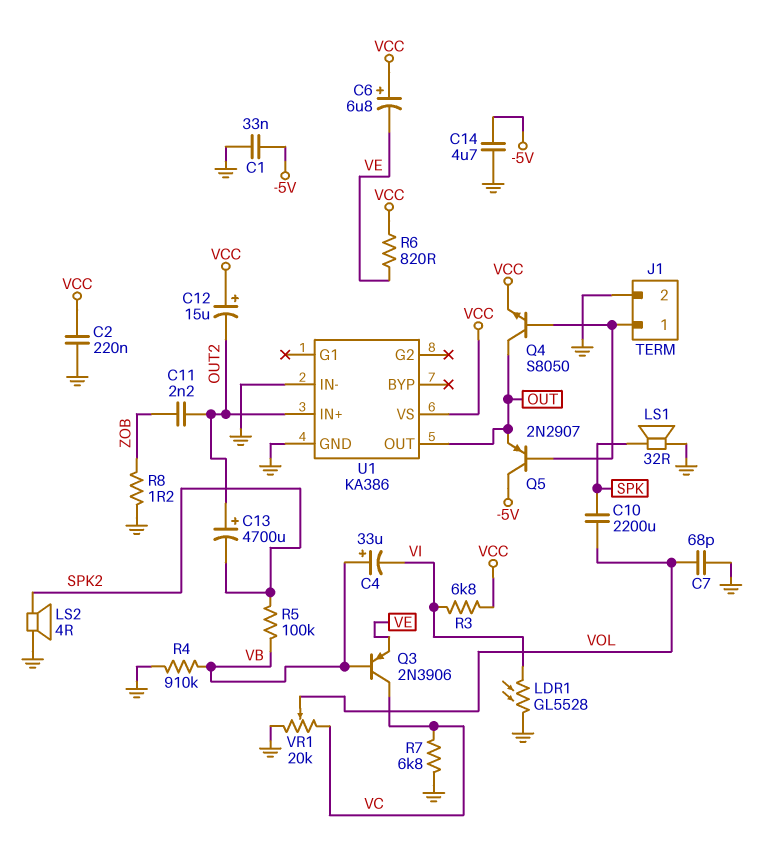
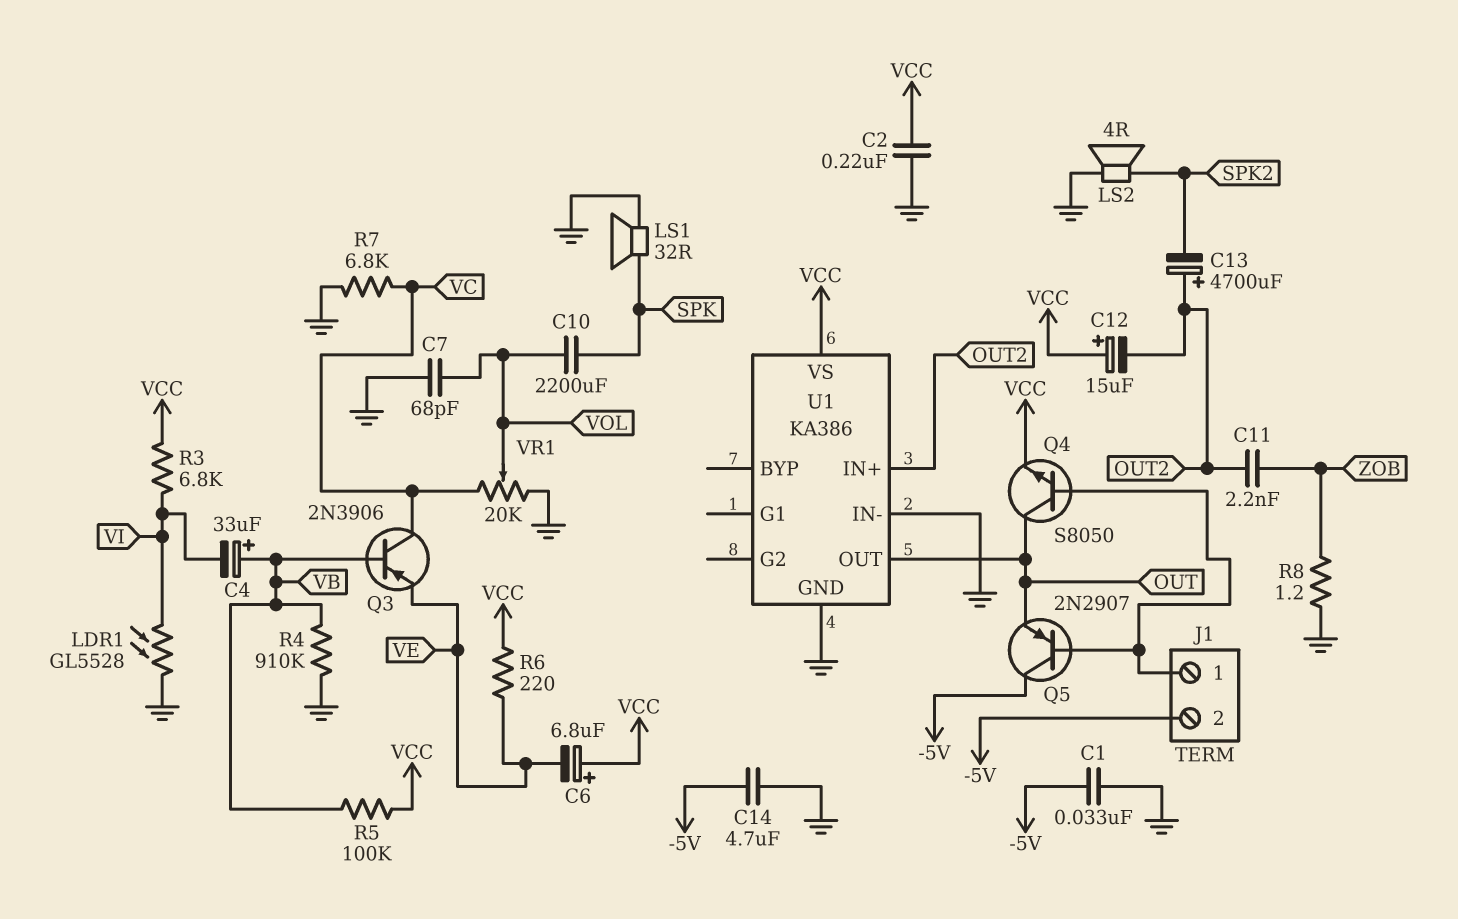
J1 pin 2: GND -> -5V
R5: 100k (SPK2, VB) -> 100k (VB, VCC)
R6: 820 (VCC, VE) -> 220 (VCC, VE)

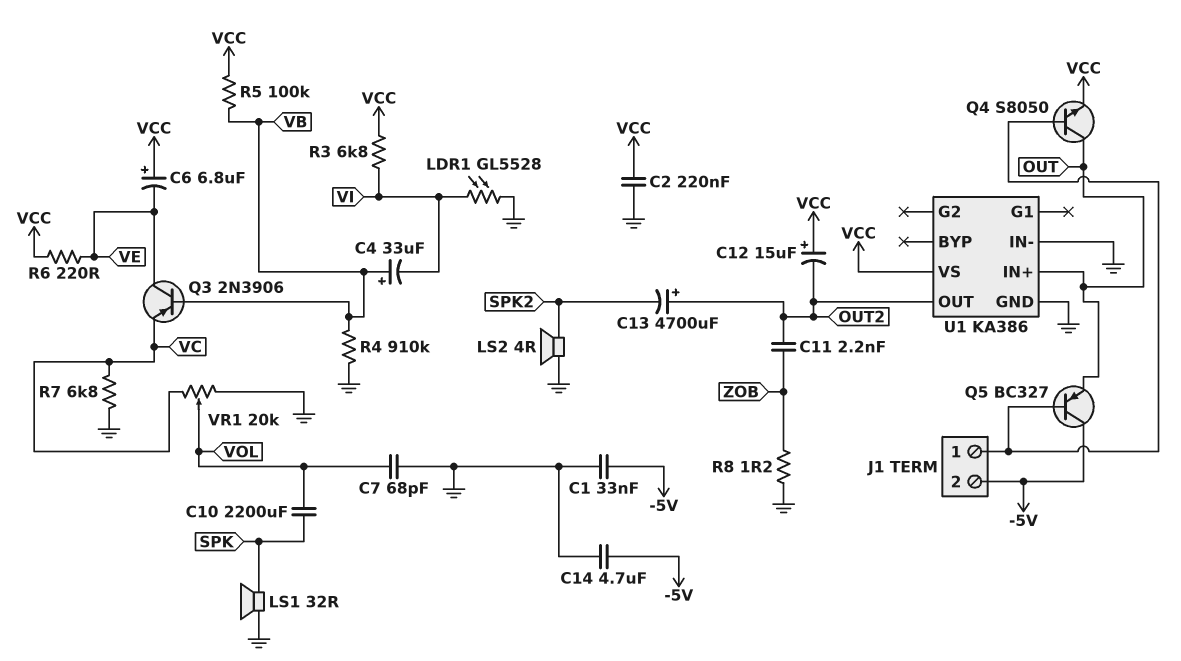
Q3: PNP 2N3906 (B VB, C VC, E VE) -> PNP 2N3906 (B VB, C VE, E VC)
Q5: PNP 2N2907 (B J1/1, C -5V, E OUT) -> PNP BC327 (B J1/1, C -5V, E OUT)
U1 pin IN+: OUT2 -> OUT
U1 pin OUT: OUT -> OUT2

